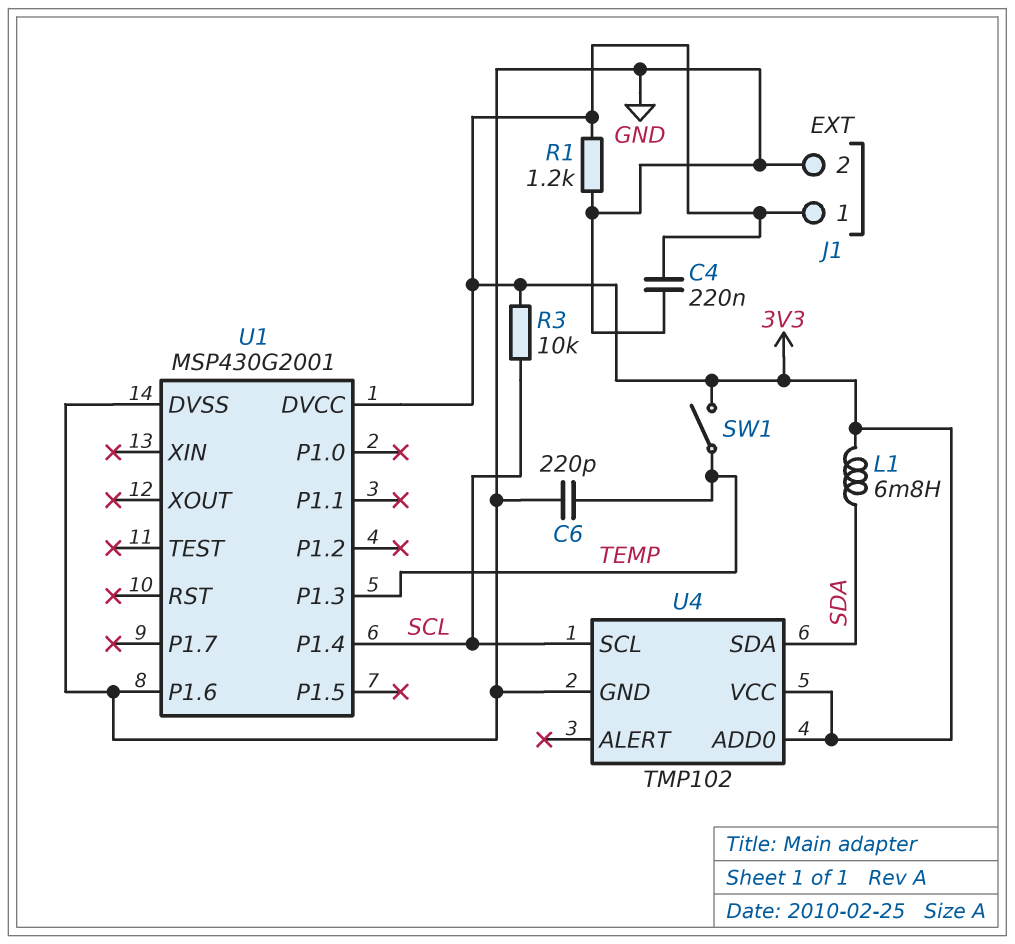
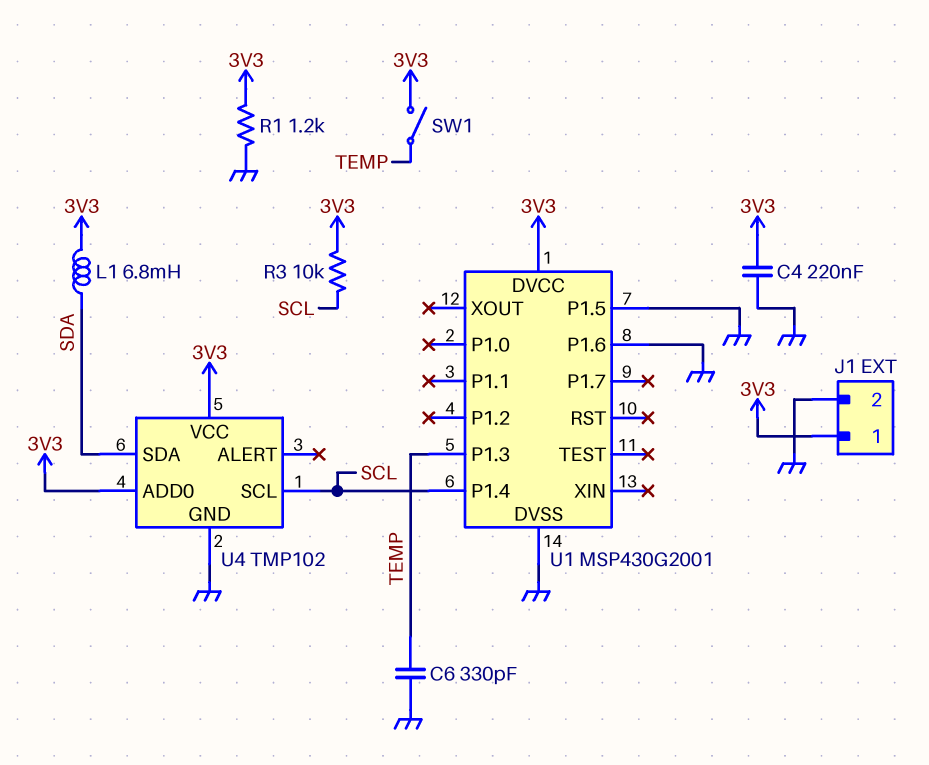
C6: 220pF (GND, TEMP) -> 330pF (GND, TEMP)
U1 pin P1.5: none -> GND

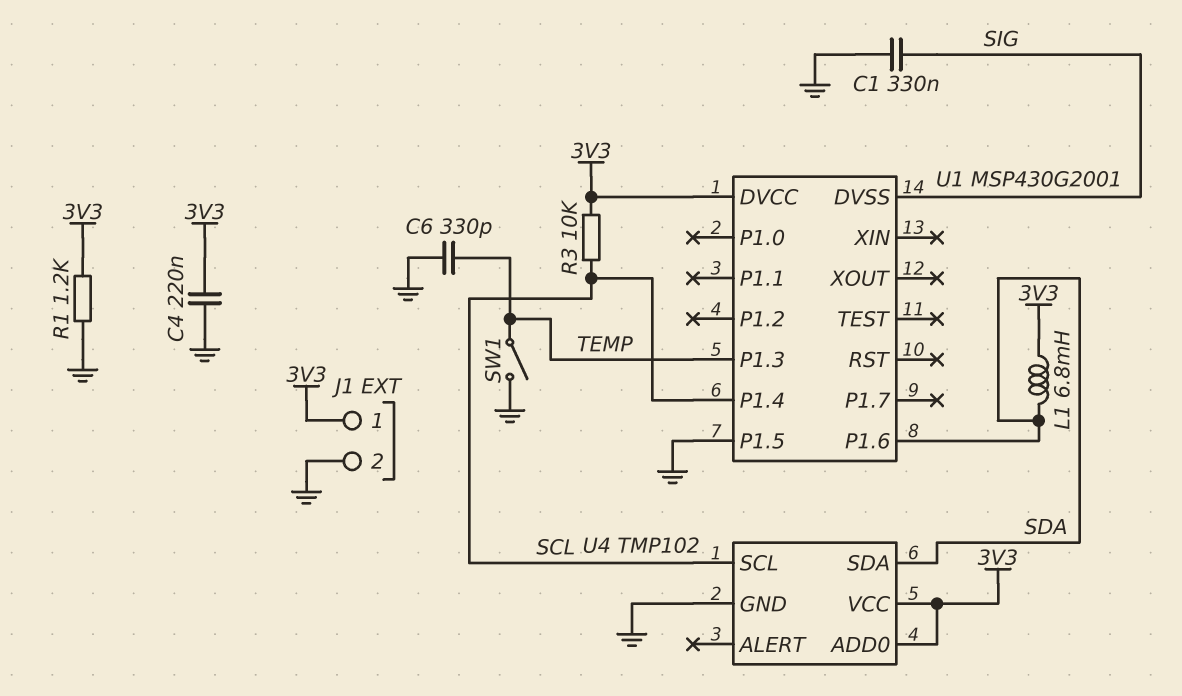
C1: none -> 330nF (GND, SIG)
SW1: switch (3V3, TEMP) -> switch (GND, TEMP)
U1 pin DVSS: GND -> SIG
U1 pin P1.6: GND -> SDA

